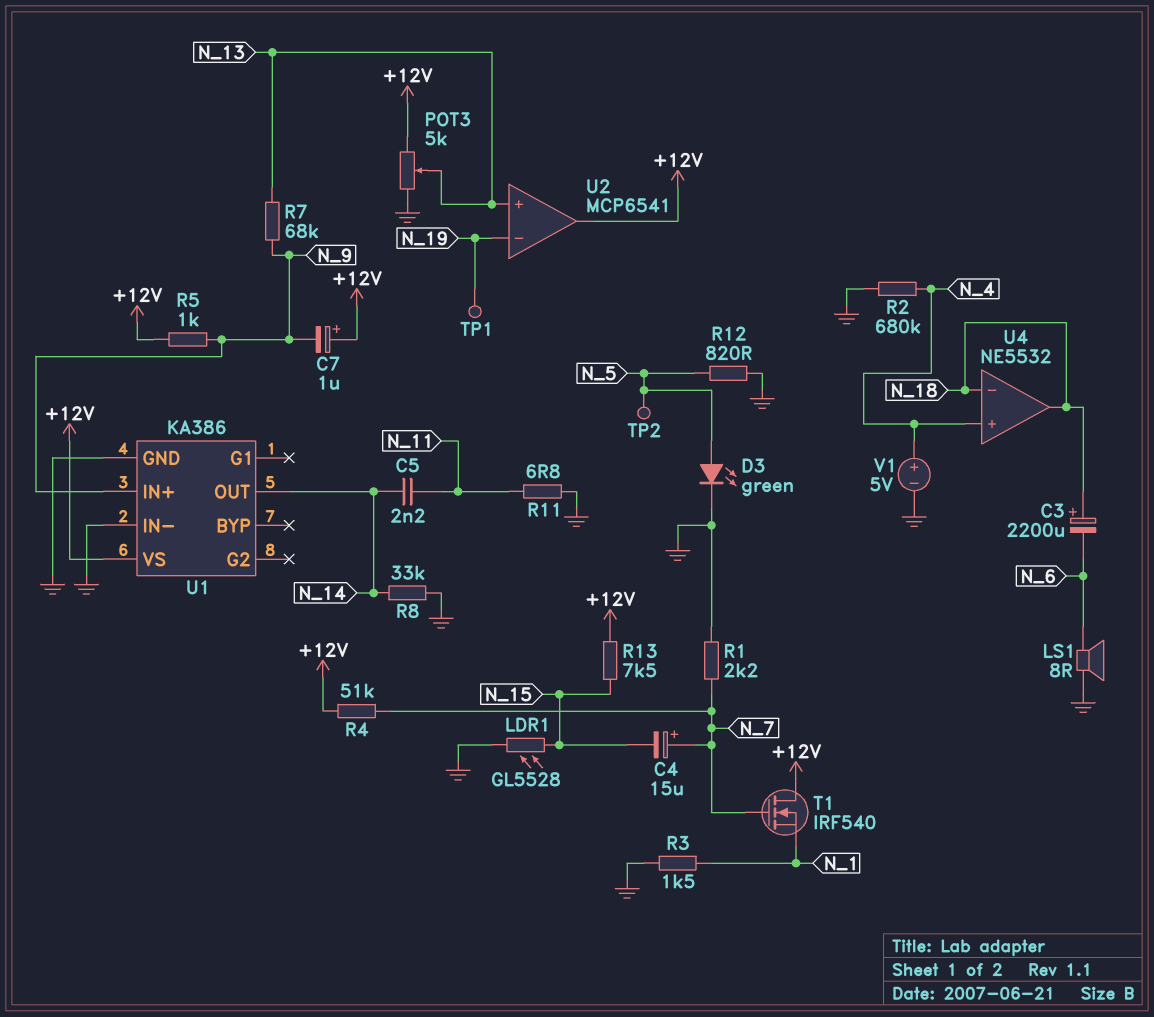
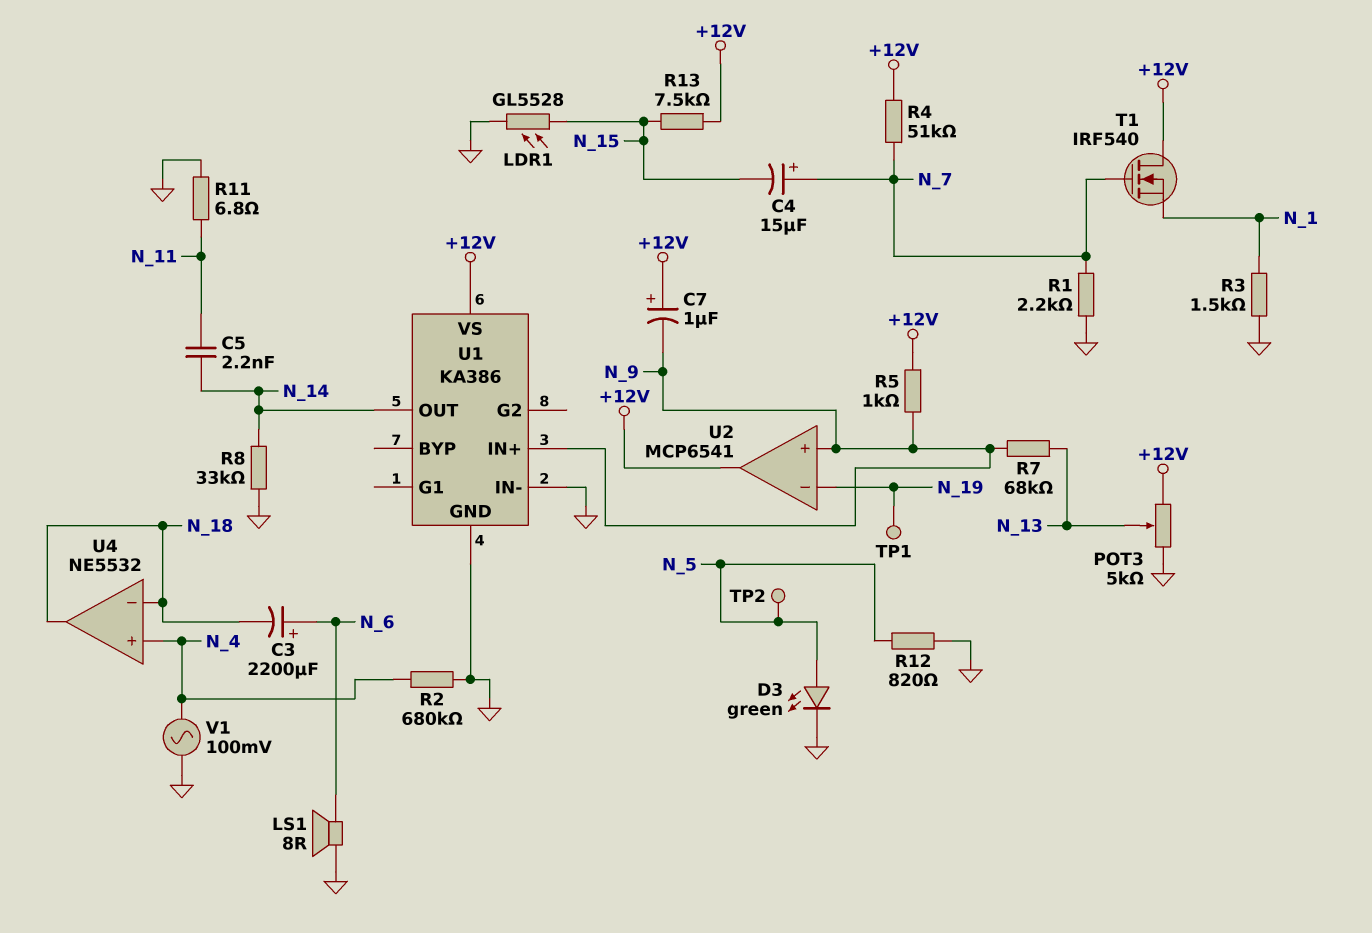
C3: 2200uF (plus N_18, minus N_6) -> 2200uF (plus N_6, minus N_18)
U2 pin in+: N_13 -> N_9
V1: 5V (plus N_4, minus GND) -> AC 100mV (GND, N_4)

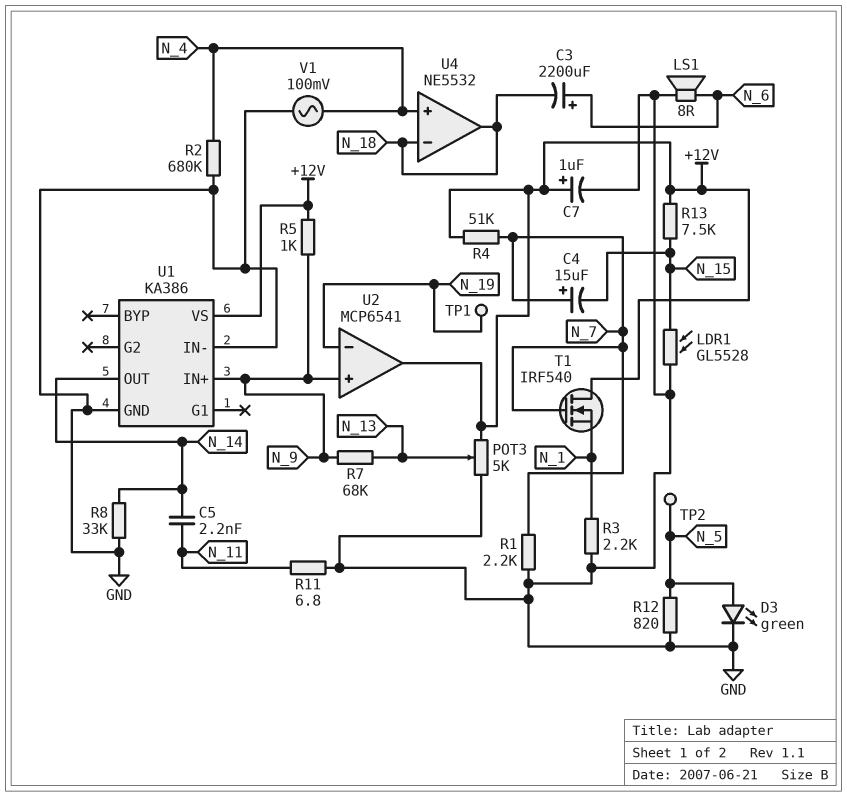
C7: 1uF (plus +12V, minus N_9) -> 1uF (plus +12V, minus GND)
R3: 1.5k (GND, N_1) -> 2.2k (GND, N_1)

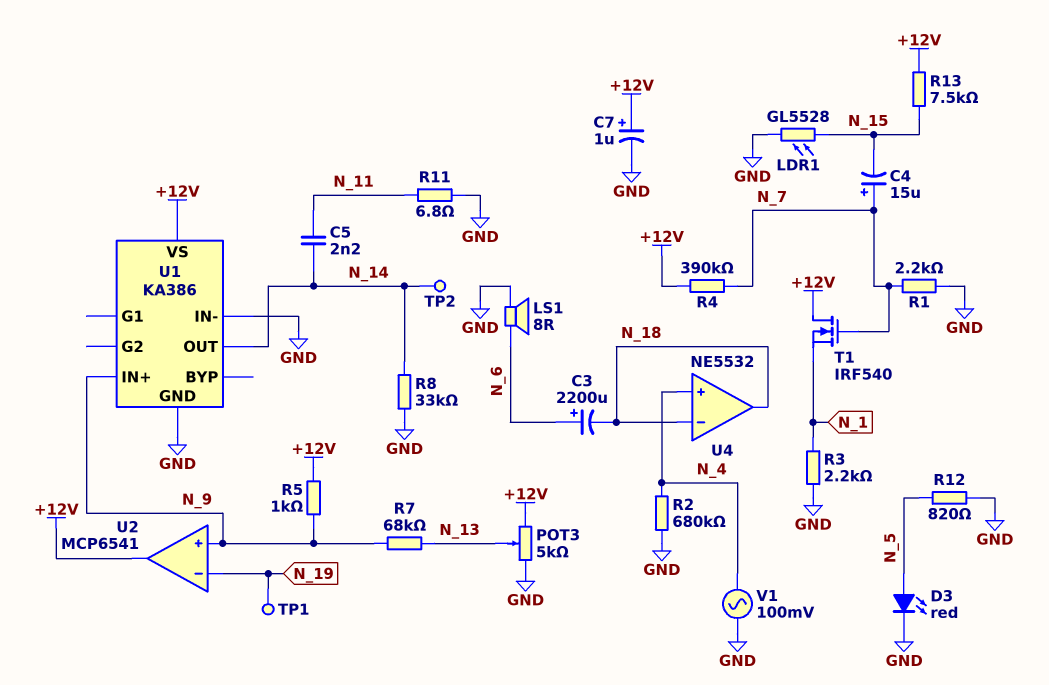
D3: LED green (A N_5, K GND) -> LED red (A N_5, K GND)
R4: 51k (+12V, N_7) -> 390k (+12V, N_7)
TP2: test point (N_5) -> test point (N_14)

